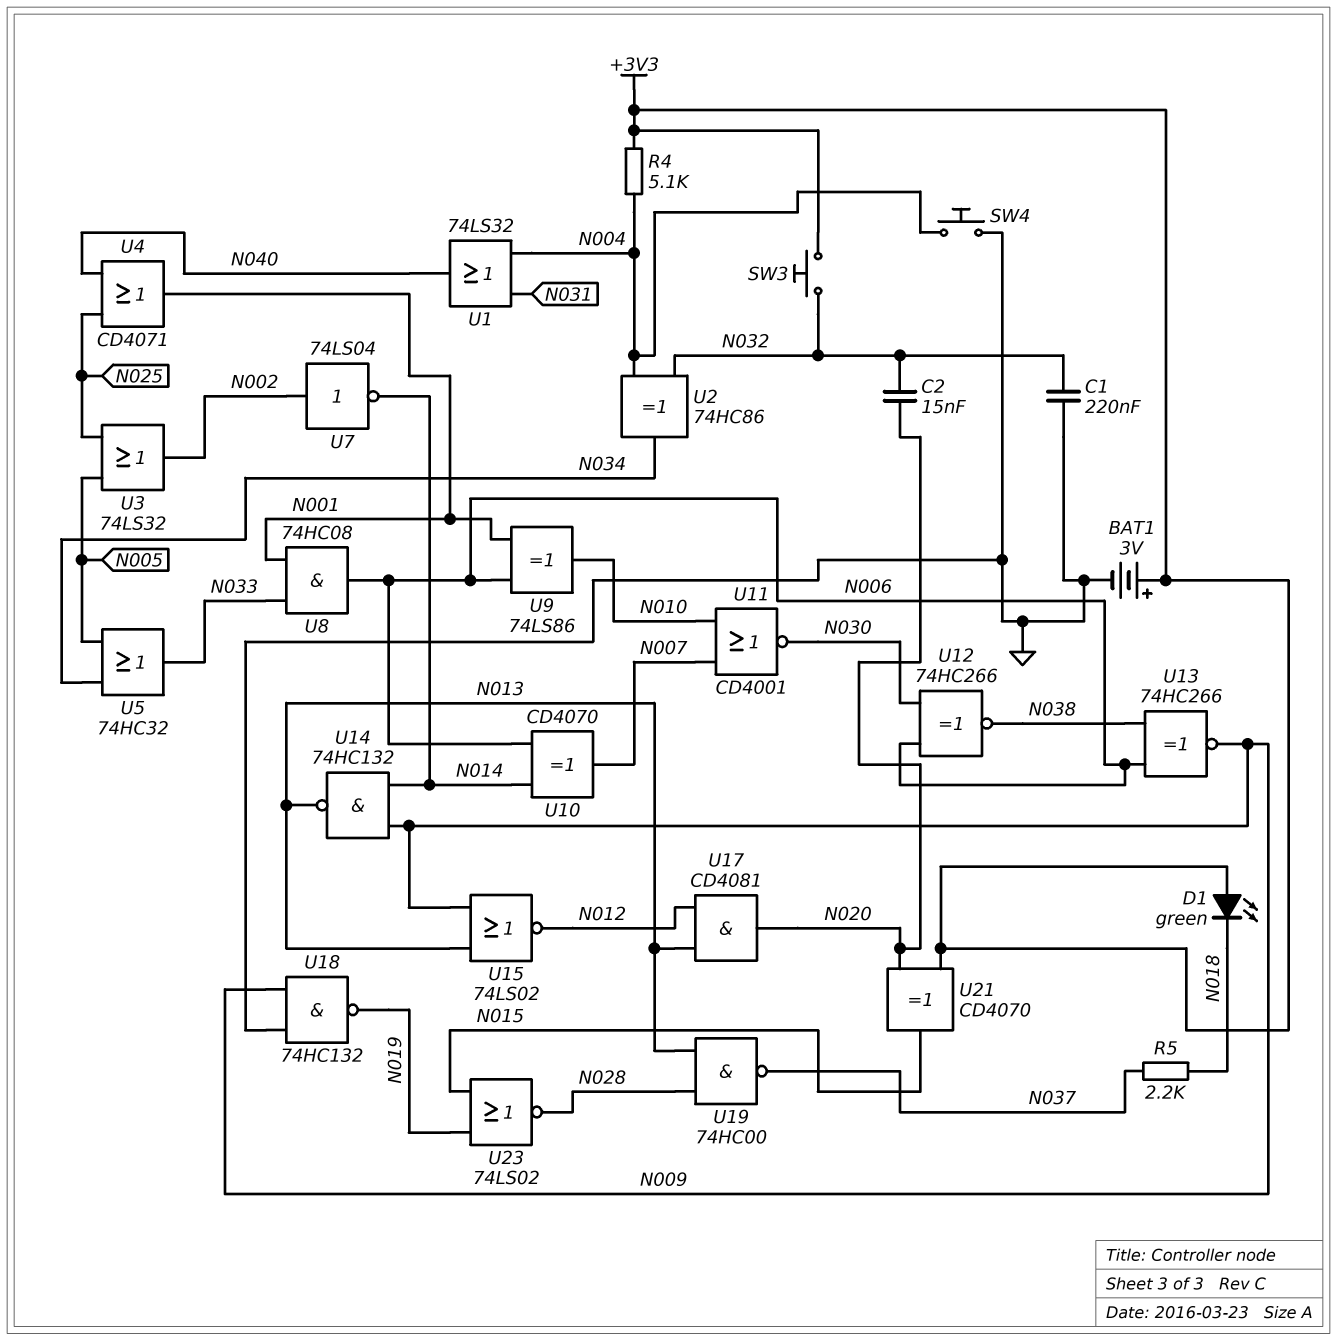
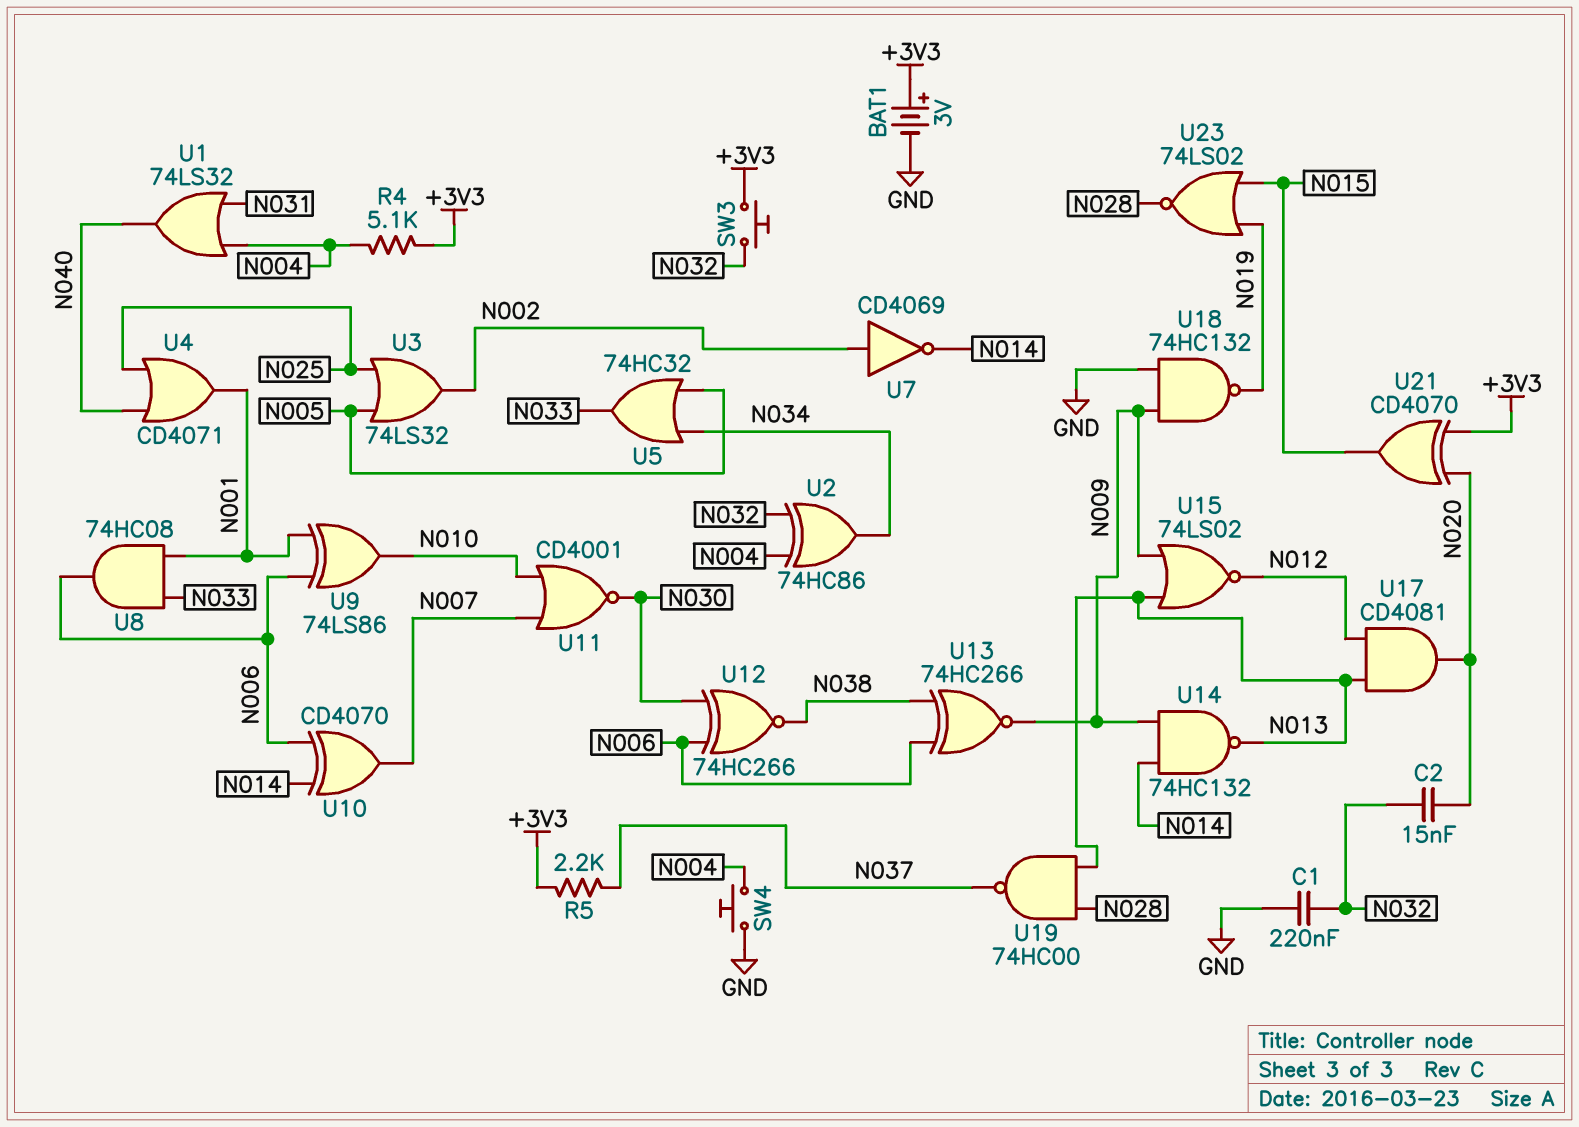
D1: LED green (A +3V3, K N018) -> none
R5: 2.2k (N018, N037) -> 2.2k (+3V3, N037)
U7: NOT 74LS04 (in N002, out N014) -> NOT CD4069 (in N002, out N014)

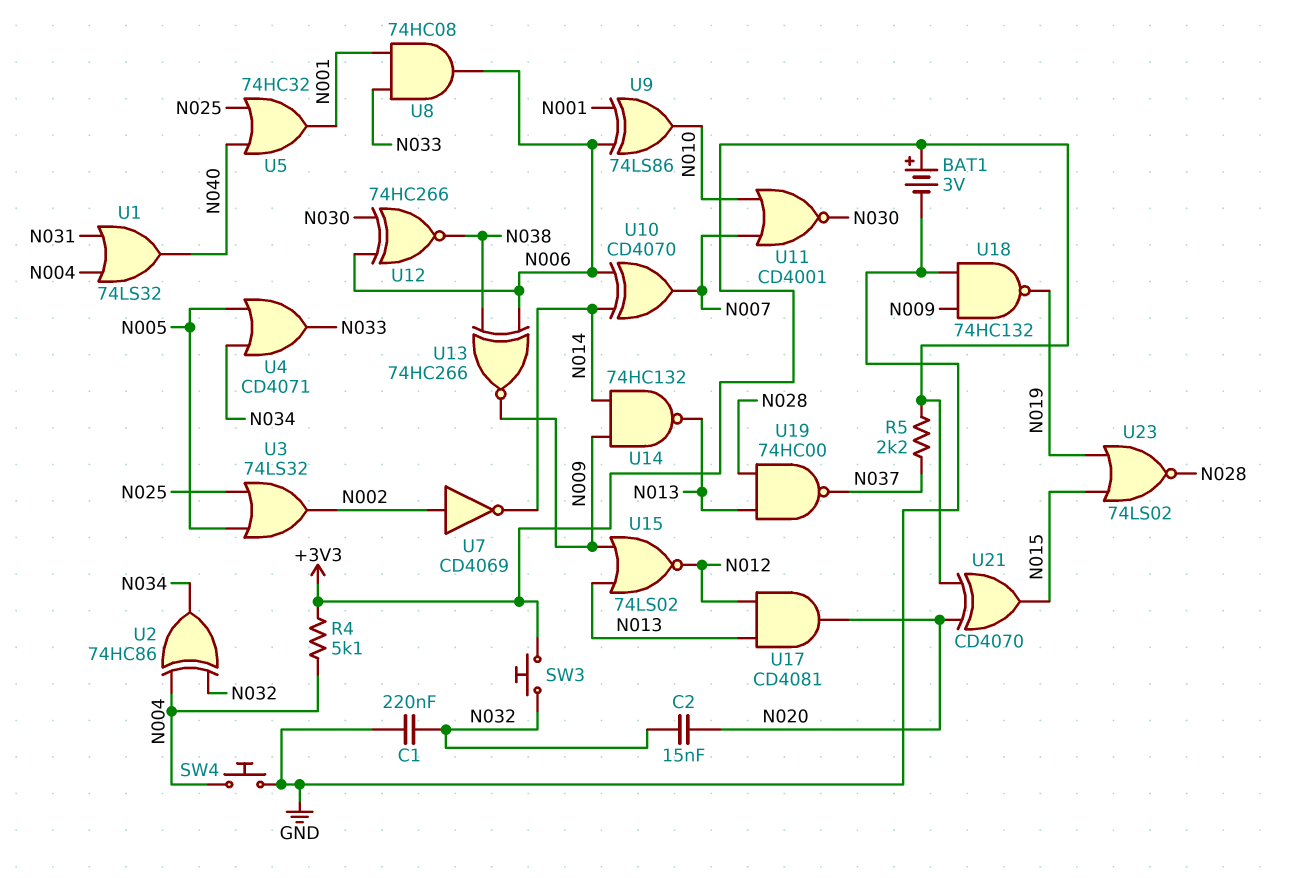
U4: OR CD4071 (in N025, in N040, out N001) -> OR CD4071 (in N005, in N034, out N033)
U5: OR 74HC32 (in N005, in N034, out N033) -> OR 74HC32 (in N025, in N040, out N001)

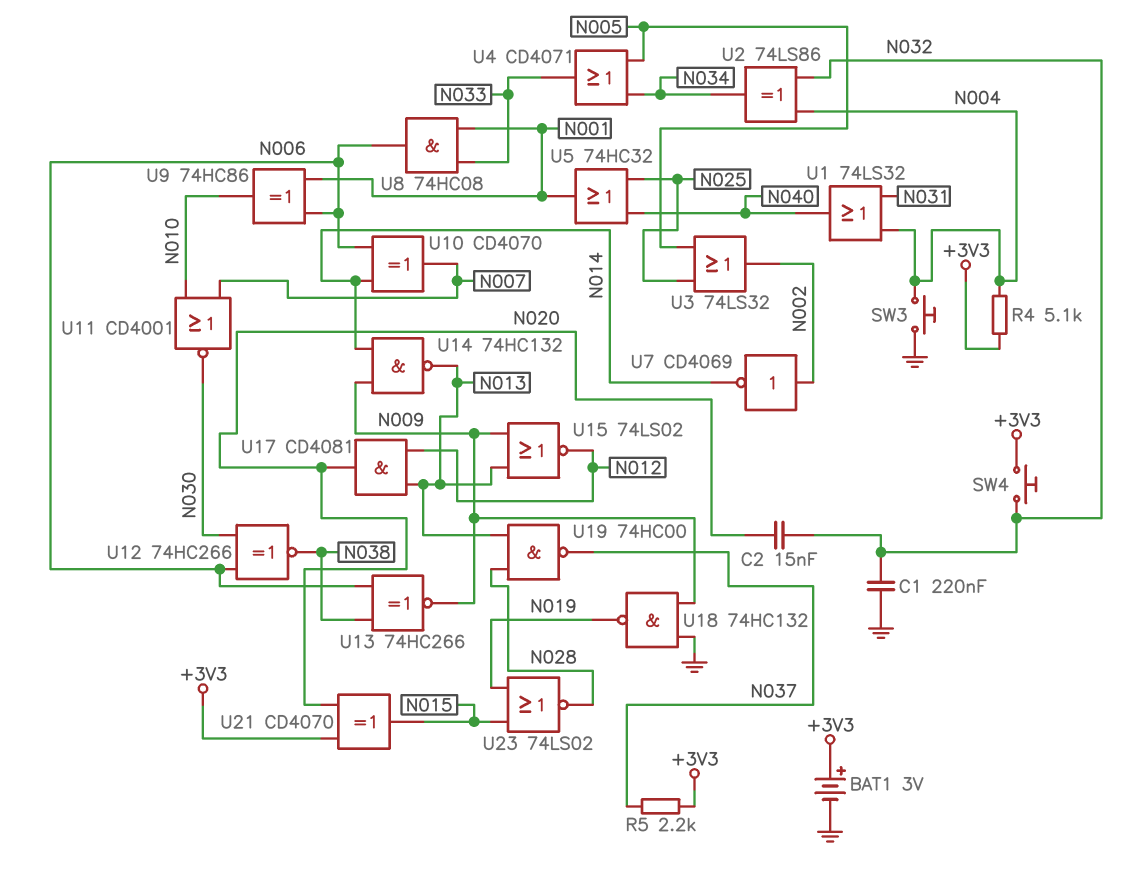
SW3: button (+3V3, N032) -> button (GND, N004)
SW4: button (GND, N004) -> button (+3V3, N032)
U2: XOR 74HC86 (in N004, in N032, out N034) -> XOR 74LS86 (in N004, in N032, out N034)
U9: XOR 74LS86 (in N001, in N006, out N010) -> XOR 74HC86 (in N001, in N006, out N010)

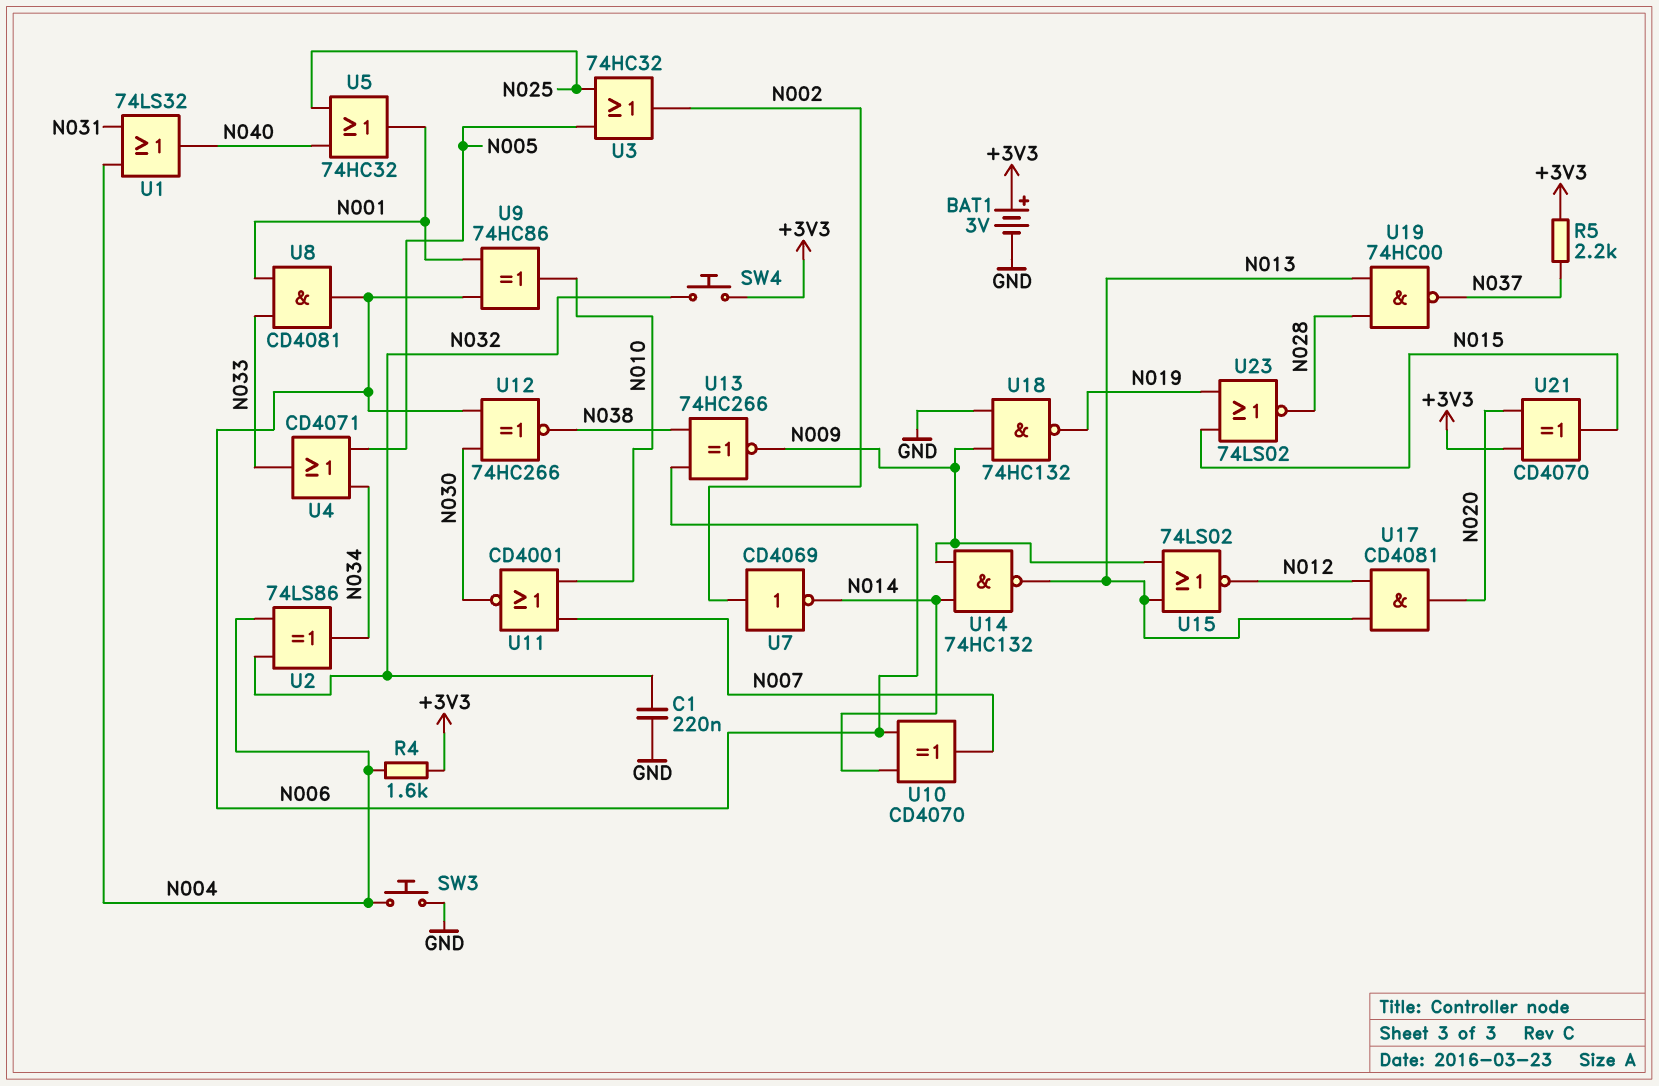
C2: 15nF (N020, N032) -> none
R4: 5.1k (+3V3, N004) -> 1.6k (+3V3, N004)
U3: OR 74LS32 (in N005, in N025, out N002) -> OR 74HC32 (in N005, in N025, out N002)
U8: AND 74HC08 (in N001, in N033, out N006) -> AND CD4081 (in N001, in N033, out N006)

